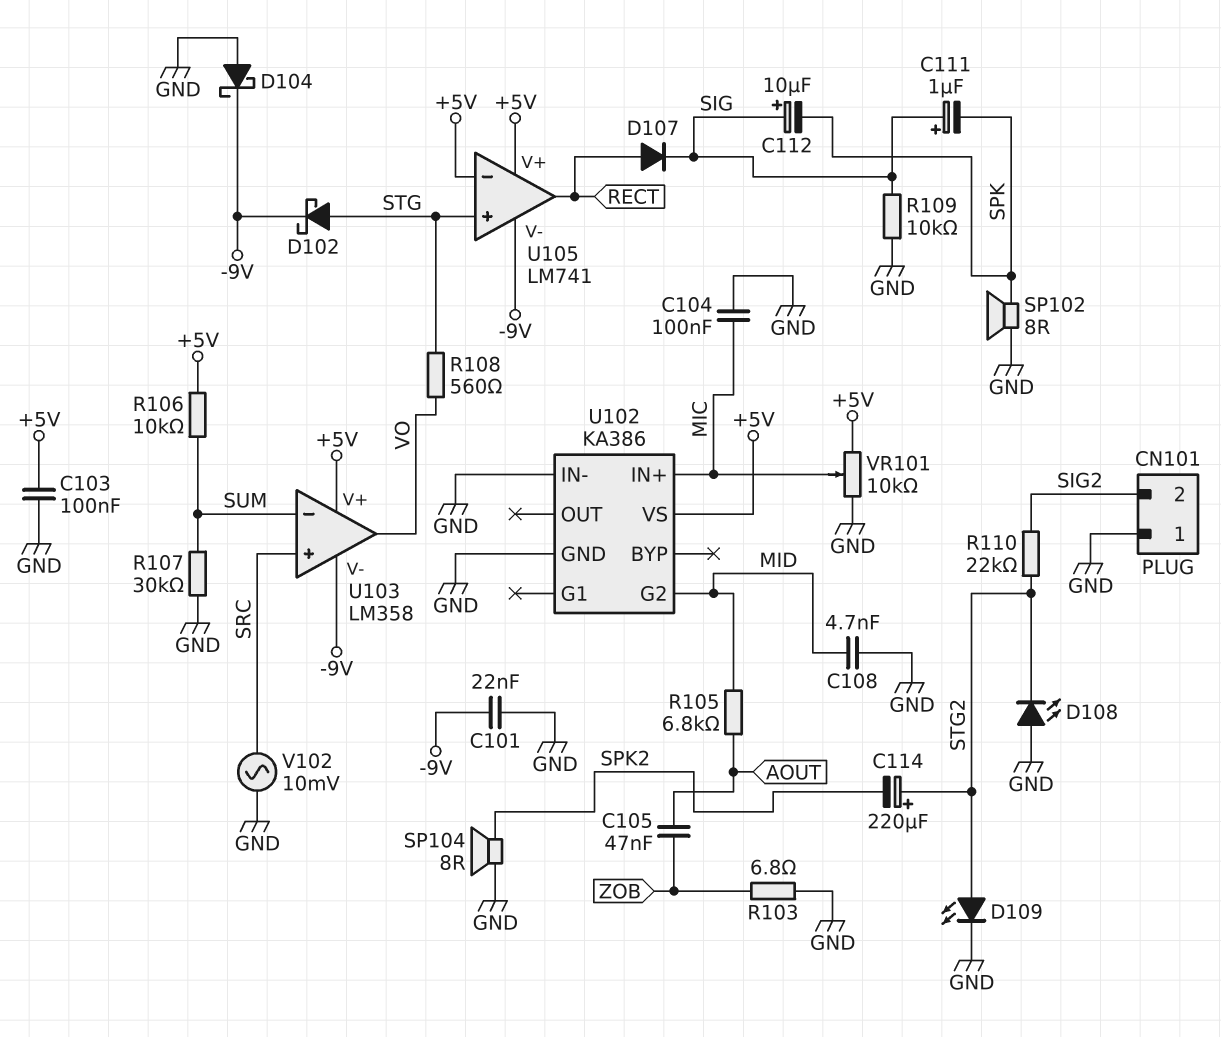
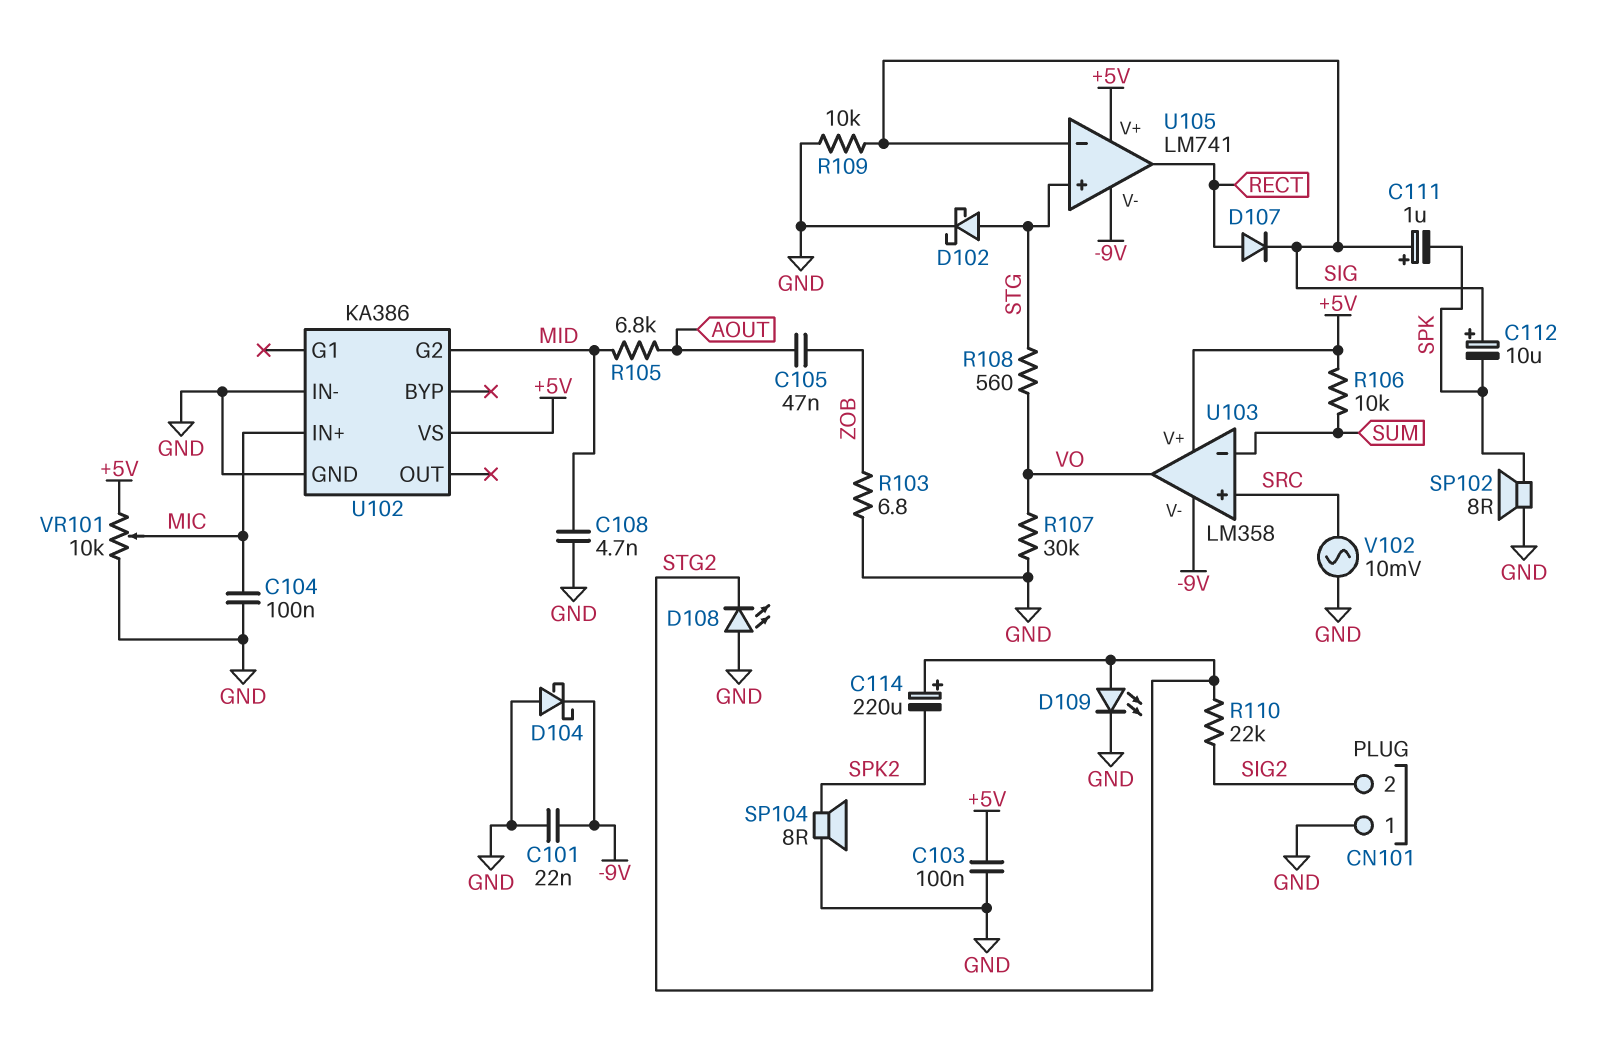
D102: schottky (A STG, K -9V) -> schottky (A STG, K GND)
R107: 30k (GND, SUM) -> 30k (GND, VO)
U105 pin in-: +5V -> SIG

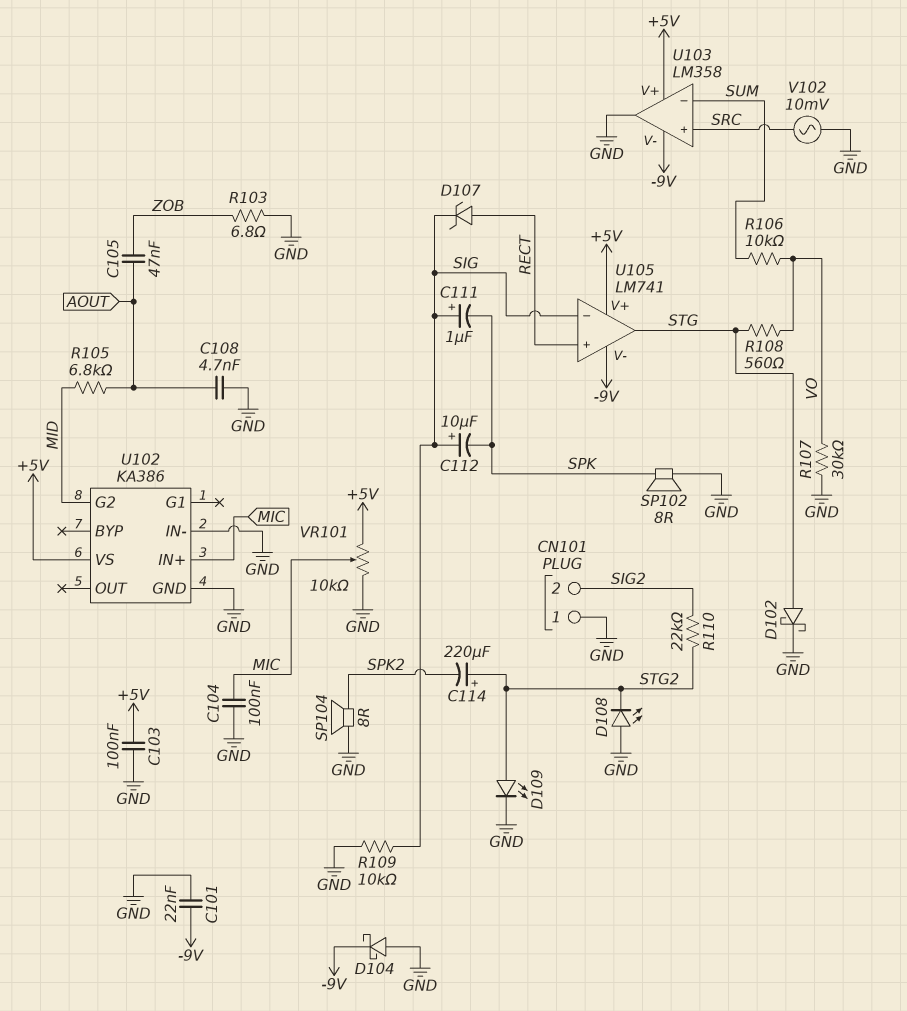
C108: 4.7nF (GND, MID) -> 4.7nF (AOUT, GND)
D107: diode (A RECT, K SIG) -> zener (A RECT, K SIG)
R106: 10k (+5V, SUM) -> 10k (SUM, VO)
U103 pin out: VO -> GND
U105 pin in+: STG -> RECT
U105 pin out: RECT -> STG

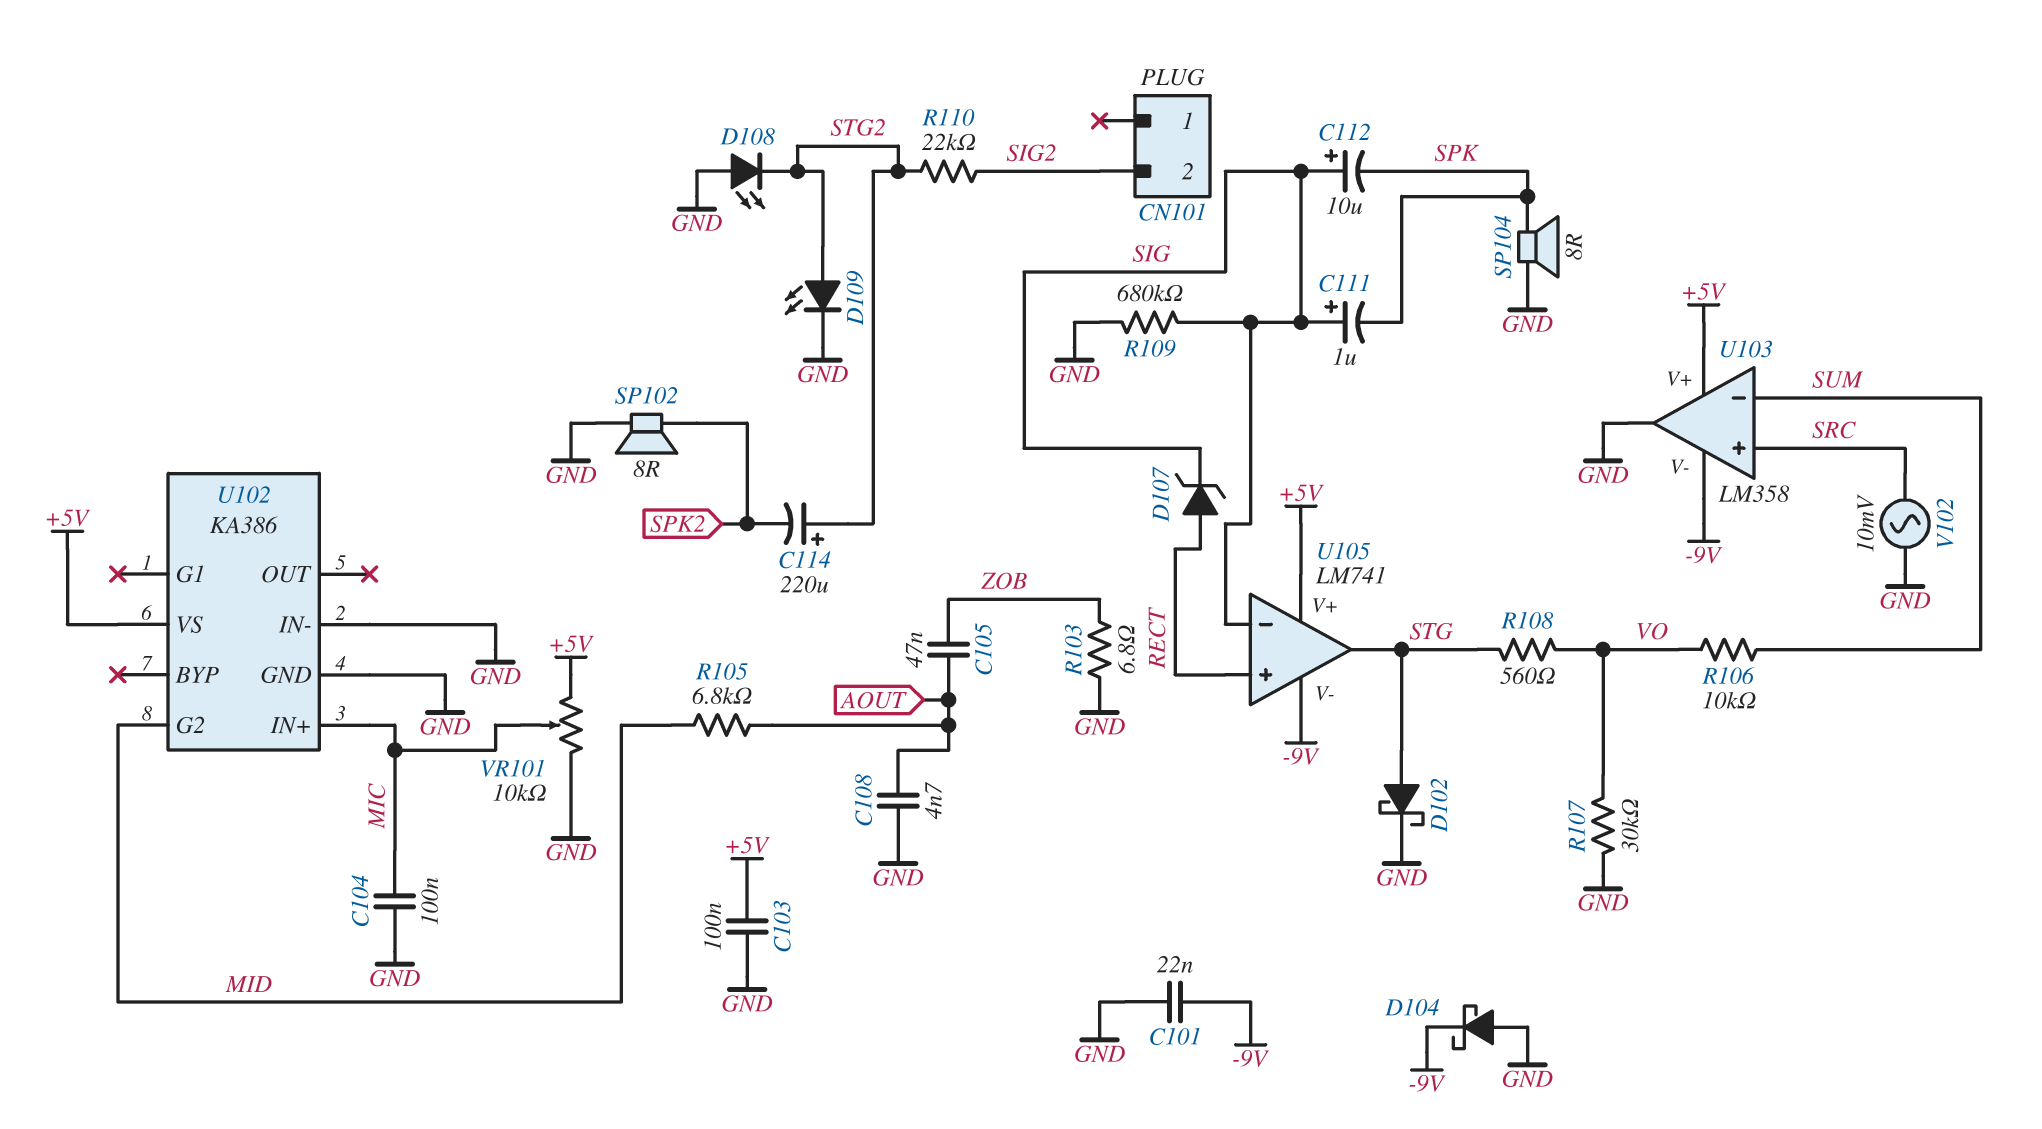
CN101 pin 1: GND -> none
R109: 10k (GND, SIG) -> 680k (GND, SIG)
SP102: speaker 8R (GND, SPK) -> speaker 8R (GND, SPK2)
SP104: speaker 8R (GND, SPK2) -> speaker 8R (GND, SPK)

